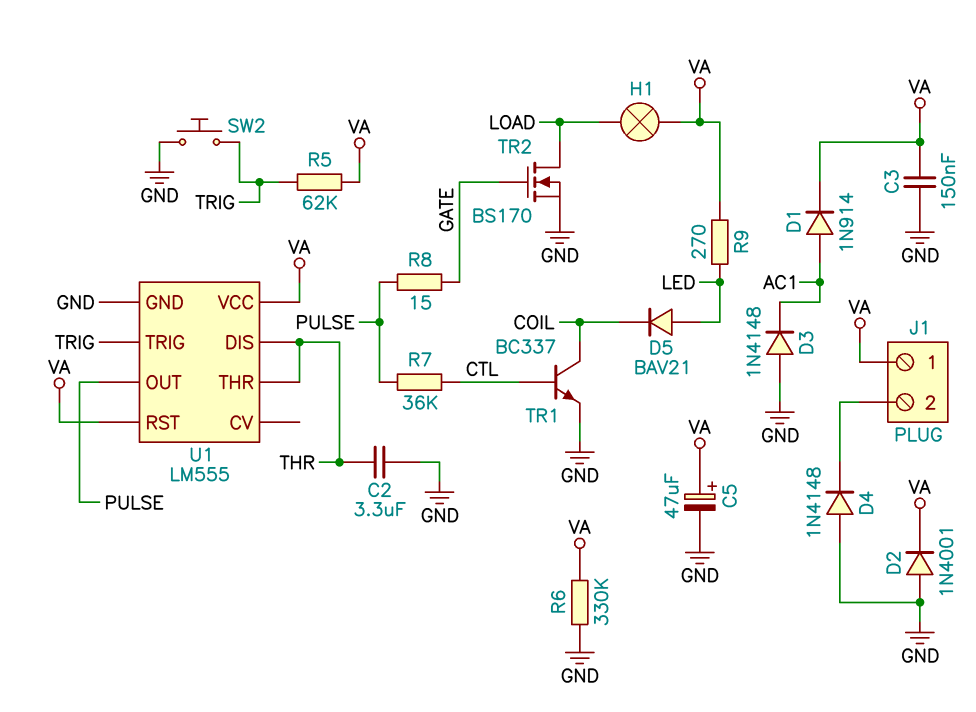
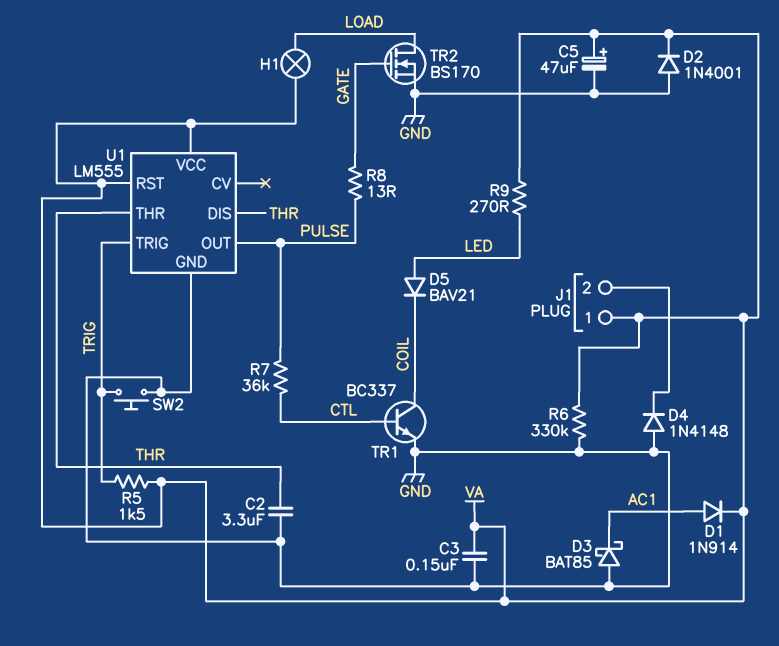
D3: diode 1N4148 (A GND, K AC1) -> schottky BAT85 (A GND, K AC1)
R5: 62k (TRIG, VA) -> 1.5k (TRIG, VA)
R8: 15 (GATE, PULSE) -> 13 (GATE, PULSE)

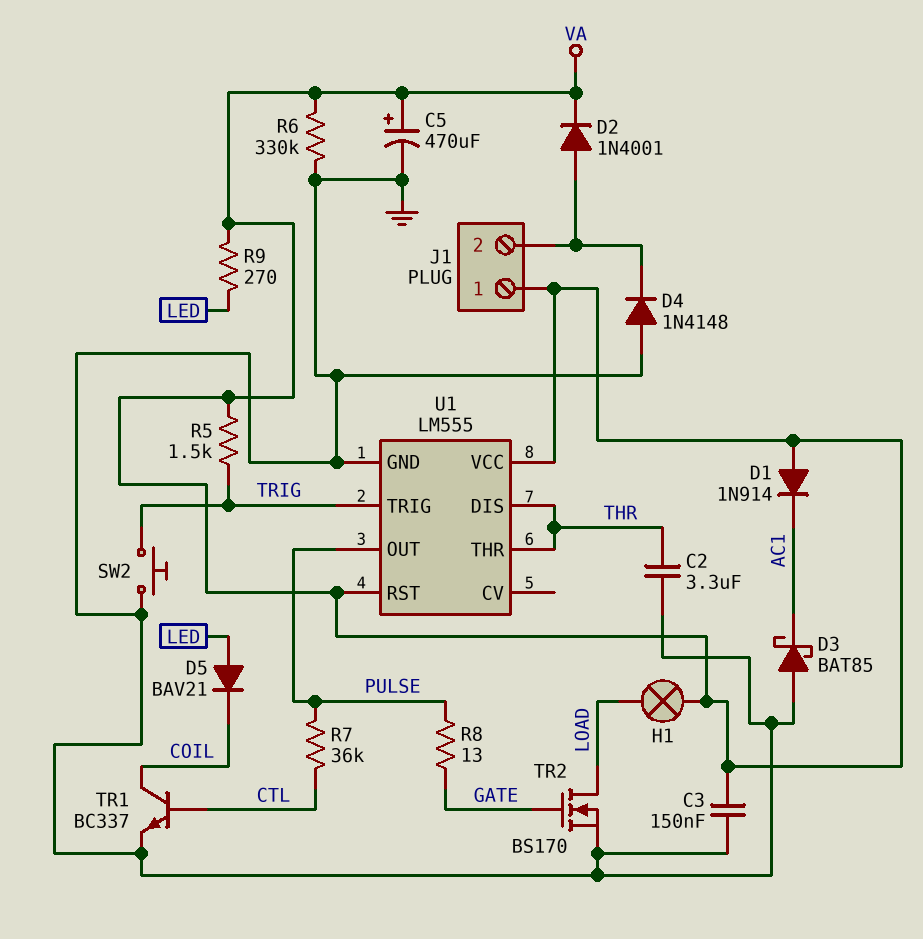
C5: 47uF (plus VA, minus GND) -> 470uF (plus VA, minus GND)
D1: diode 1N914 (A AC1, K VA) -> diode 1N914 (A VA, K AC1)
D2: diode 1N4001 (A GND, K VA) -> diode 1N4001 (A J1/2, K VA)

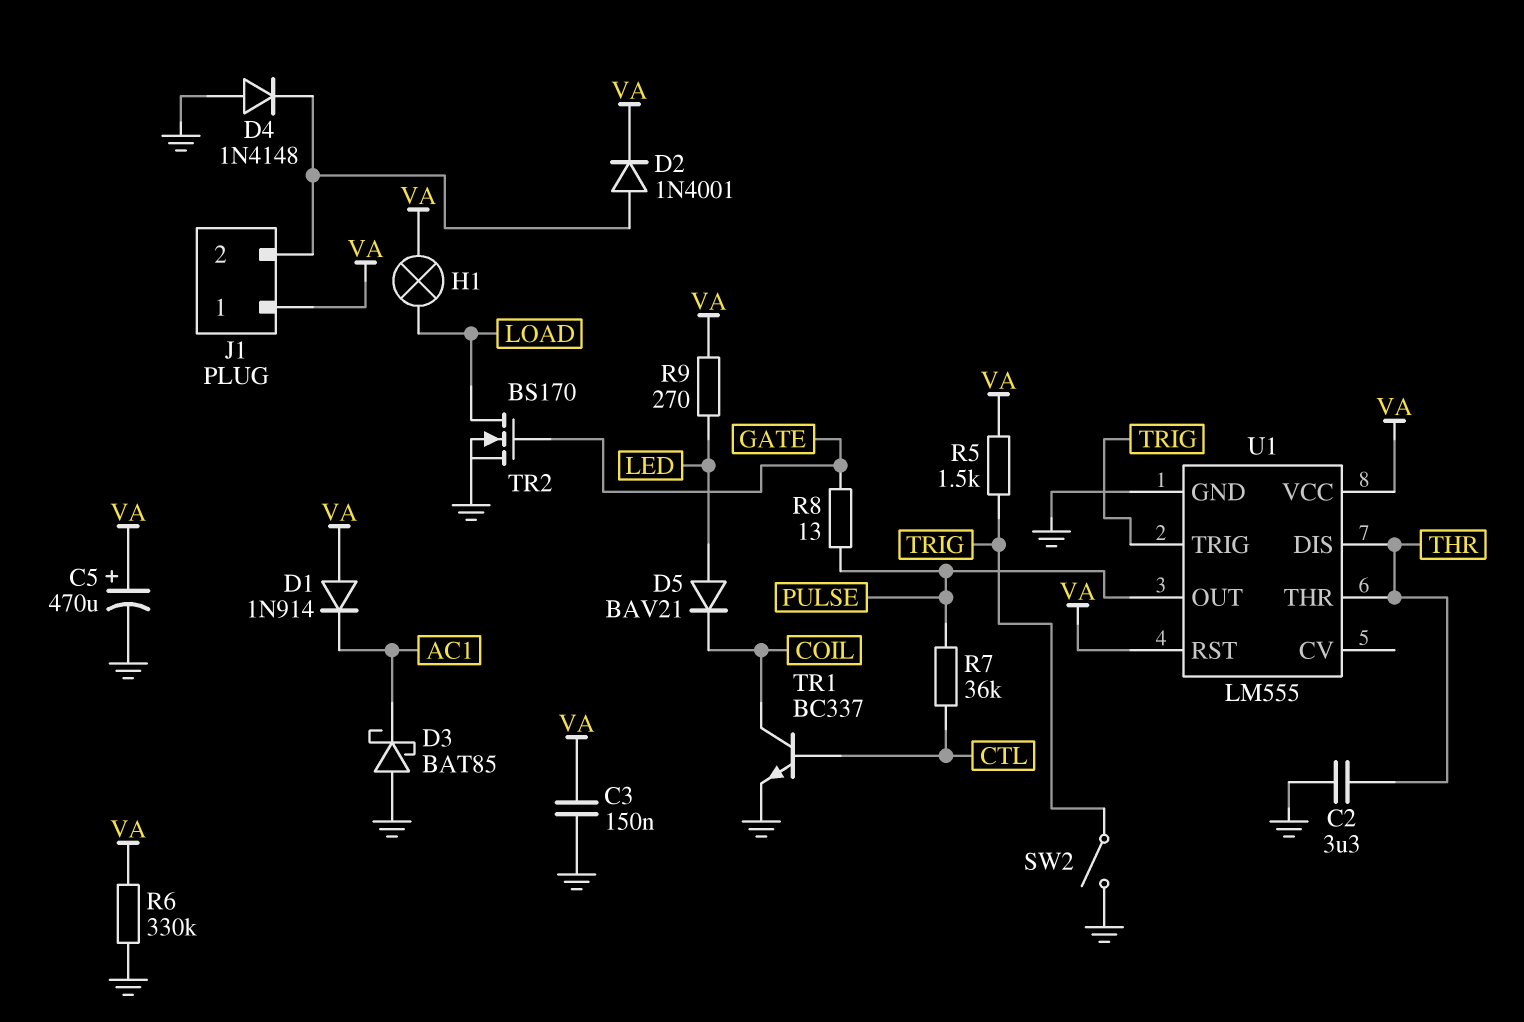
SW2: button (GND, TRIG) -> switch (GND, TRIG)

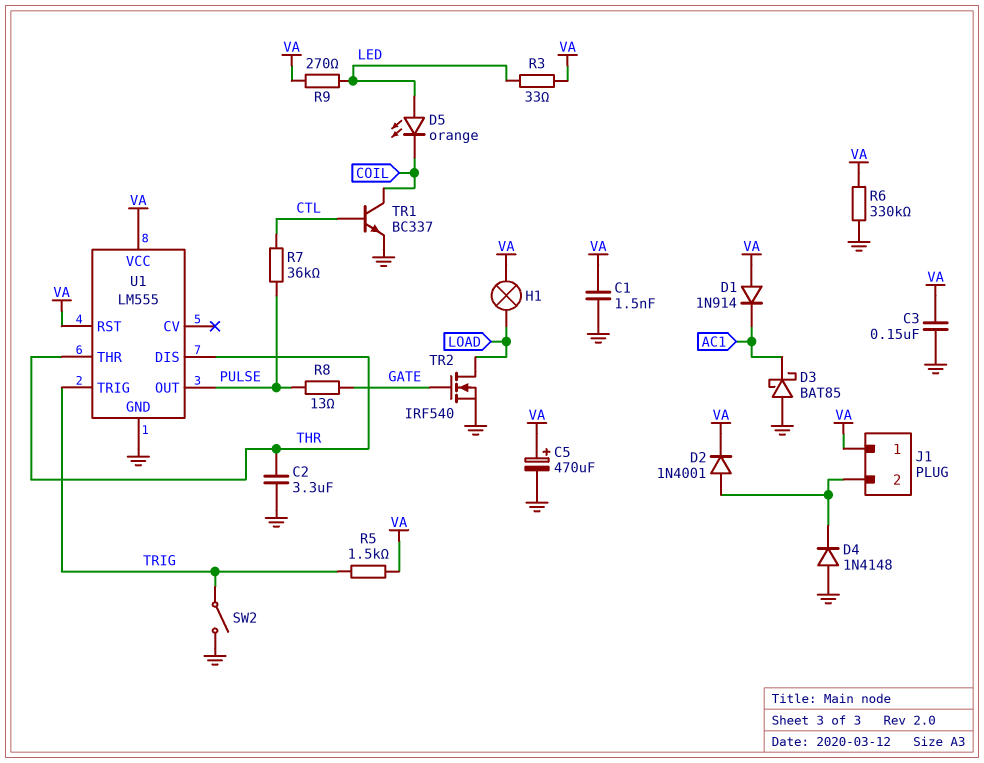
C1: none -> 1.5nF (GND, VA)
D5: diode BAV21 (A LED, K COIL) -> LED orange (A LED, K COIL)
R3: none -> 33 (LED, VA)
TR2: NMOS BS170 (G GATE, D LOAD, S GND) -> NMOS IRF540 (G GATE, D LOAD, S GND)

